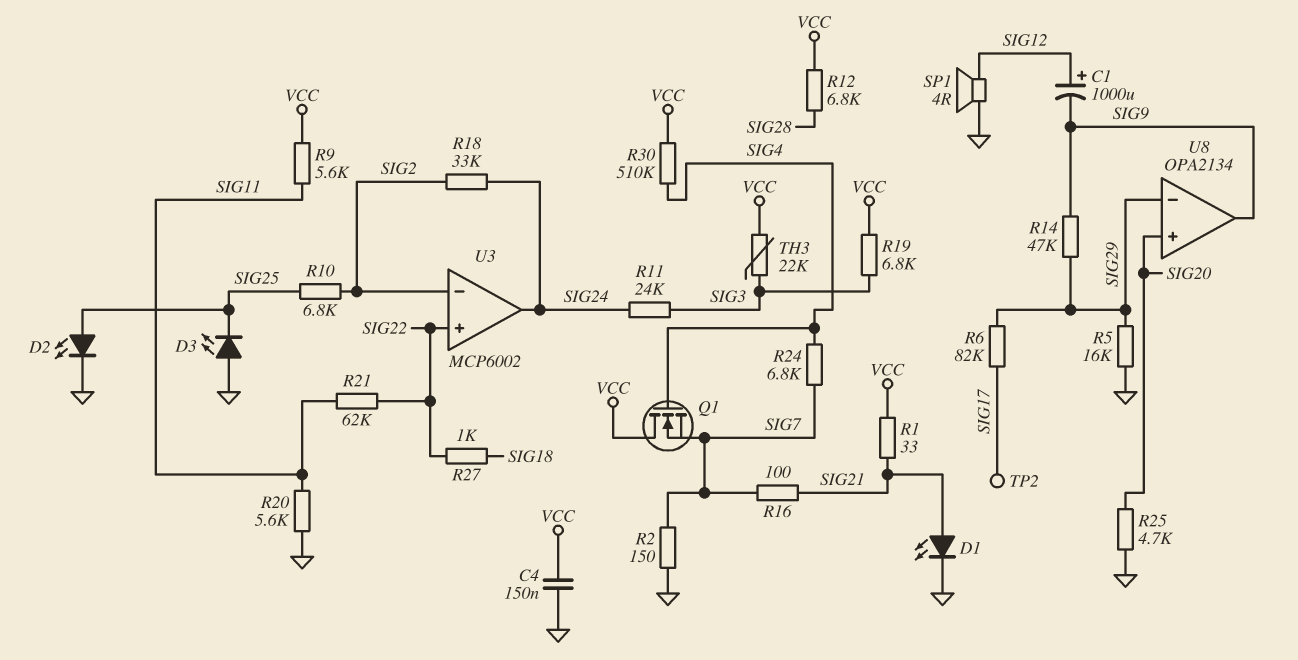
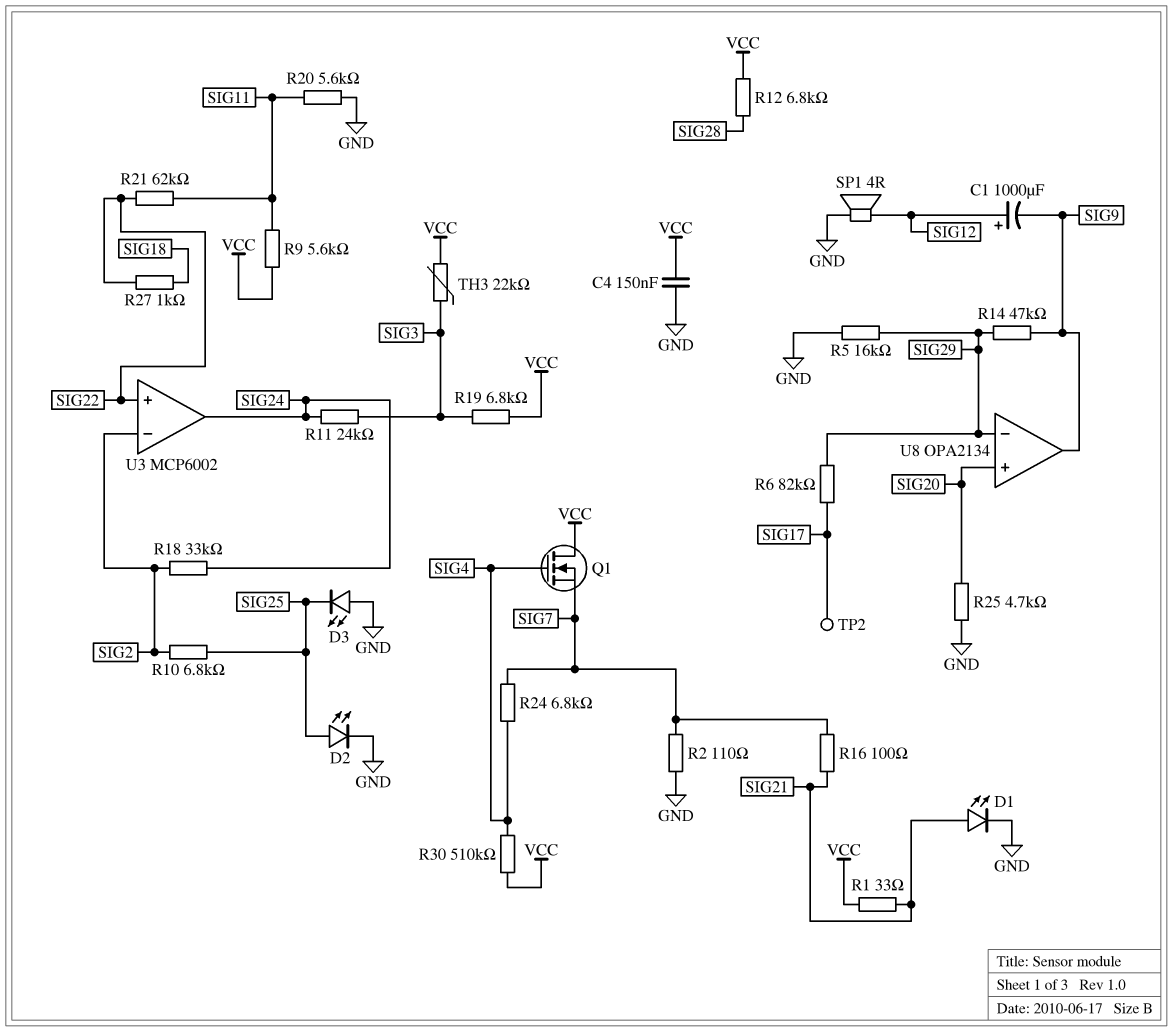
R2: 150 (GND, SIG7) -> 110 (GND, SIG7)

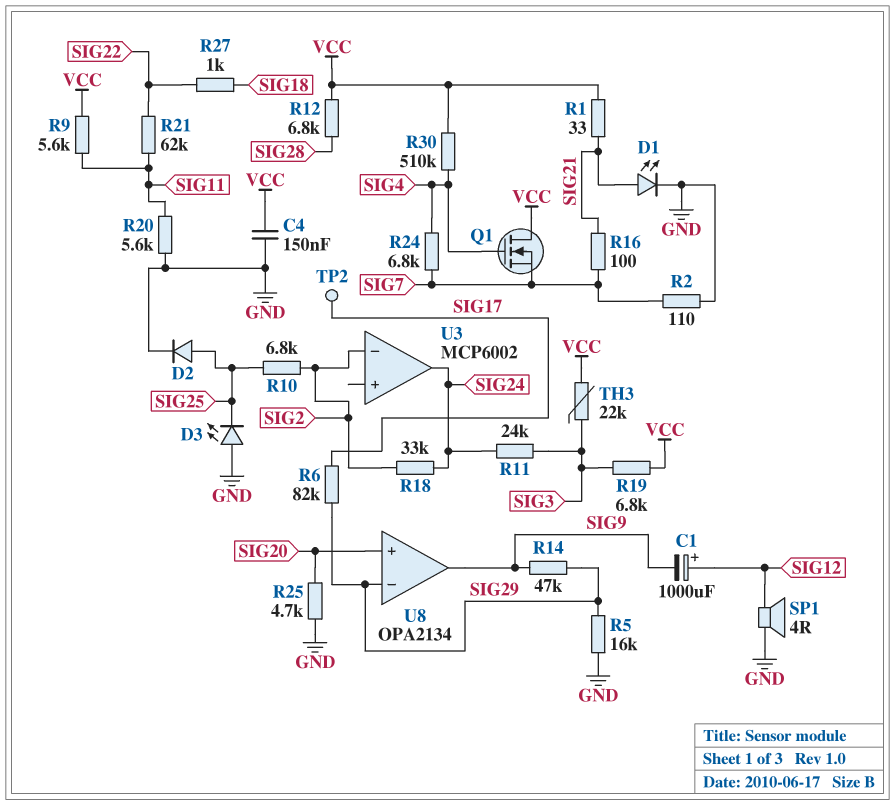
D2: LED (A SIG25, K GND) -> diode (A SIG25, K GND)
U3 pin in+: SIG22 -> none

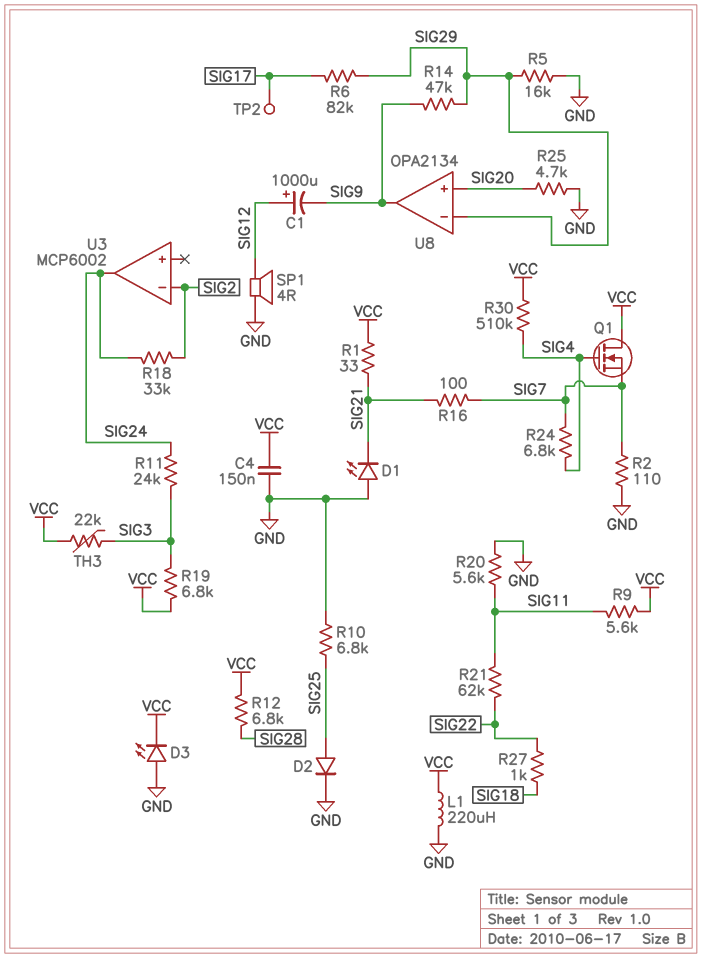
D1: LED (A SIG21, K GND) -> LED (A GND, K SIG21)
D3: LED (A GND, K SIG25) -> LED (A GND, K VCC)
L1: none -> 220uH (GND, VCC)
R10: 6.8k (SIG2, SIG25) -> 6.8k (GND, SIG25)

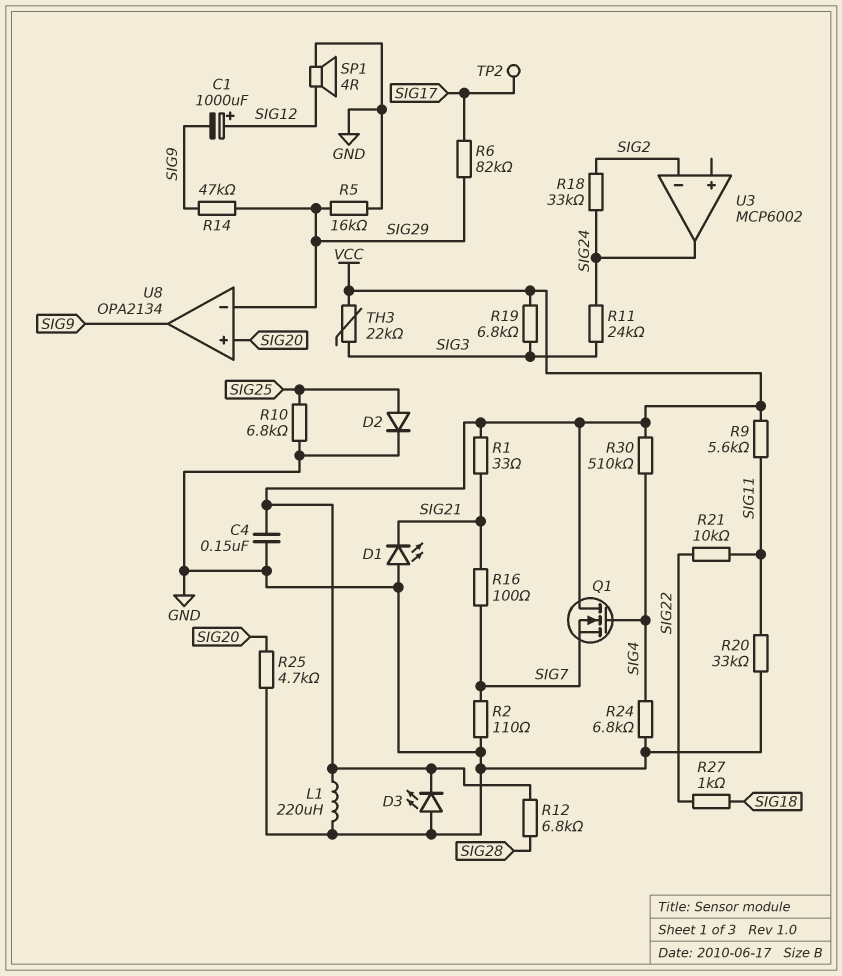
R20: 5.6k (GND, SIG11) -> 33k (GND, SIG11)
R21: 62k (SIG11, SIG22) -> 10k (SIG11, SIG22)
R24: 6.8k (SIG4, SIG7) -> 6.8k (GND, SIG4)

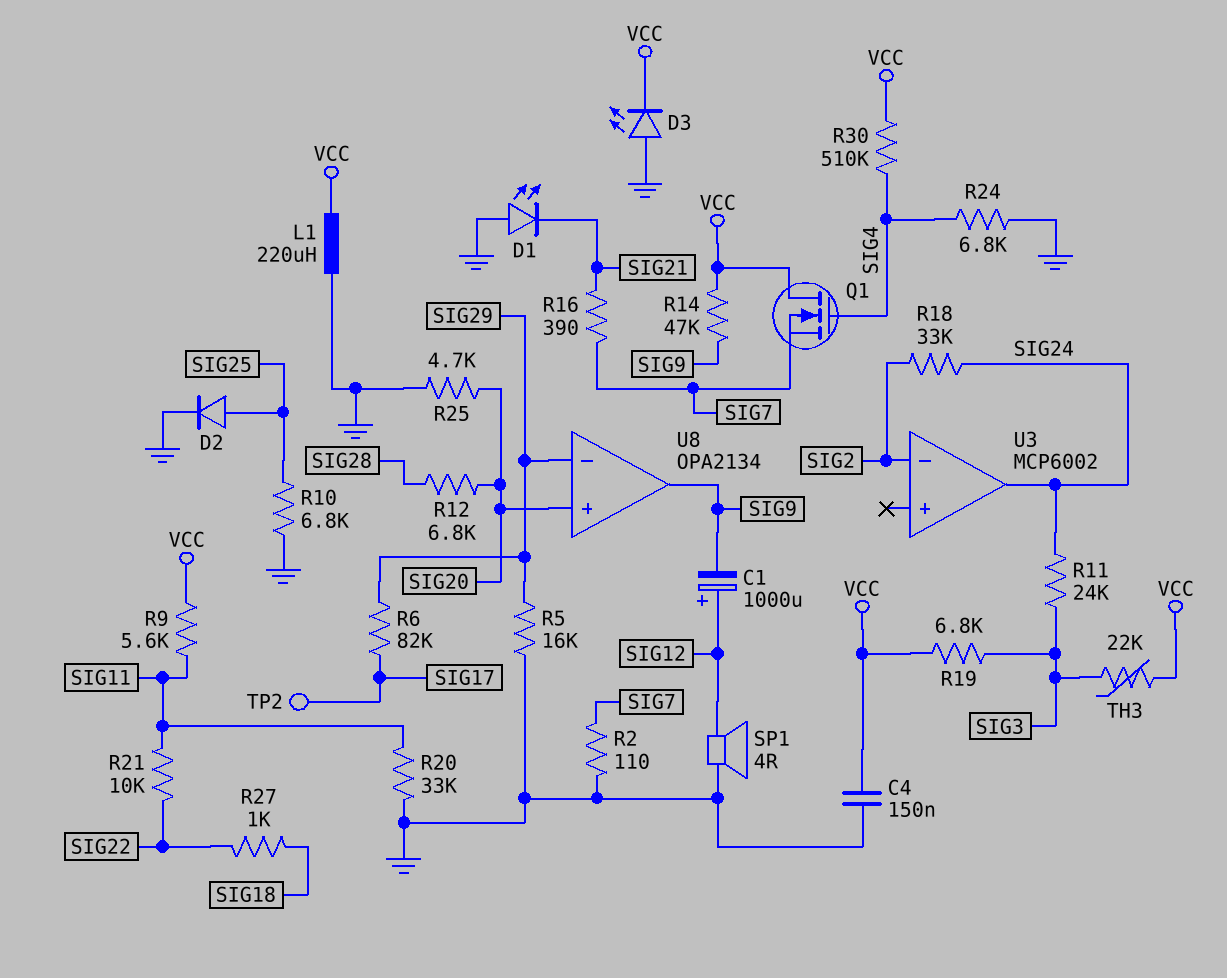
R1: 33 (SIG21, VCC) -> none
R12: 6.8k (SIG28, VCC) -> 6.8k (SIG20, SIG28)
R14: 47k (SIG9, SIG29) -> 47k (SIG9, VCC)
R16: 100 (SIG7, SIG21) -> 390 (SIG7, SIG21)

